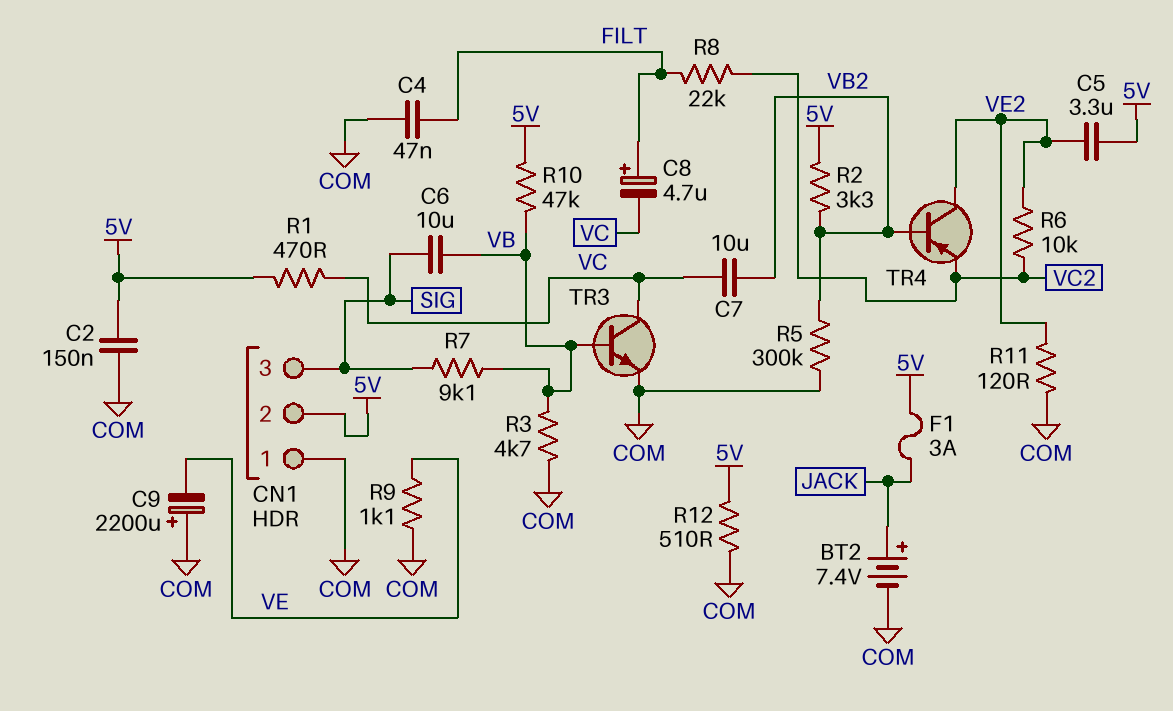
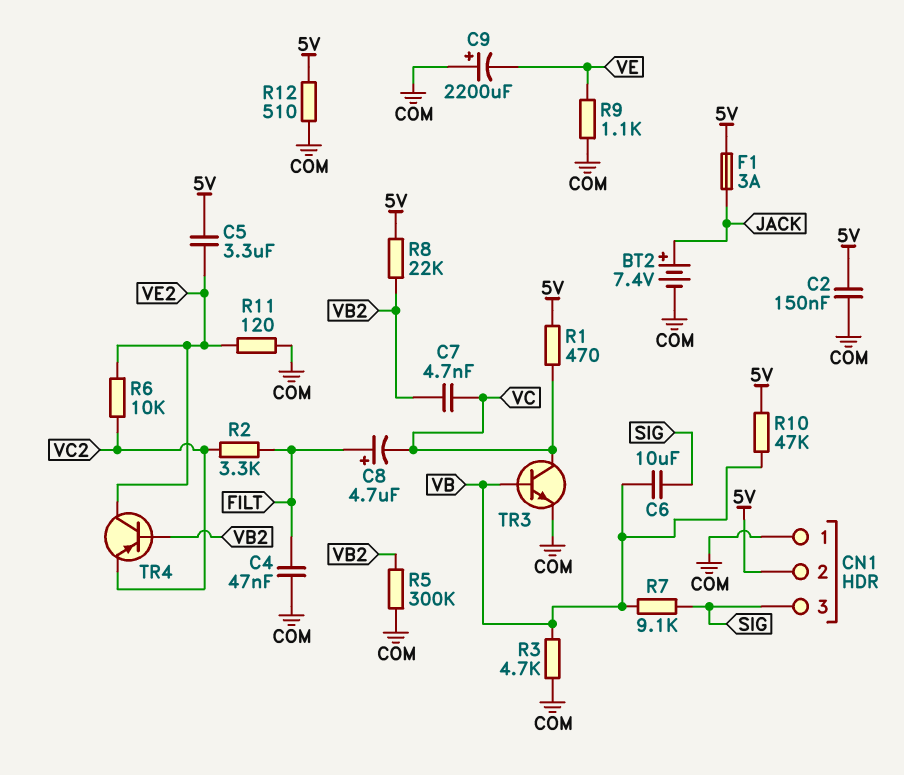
C7: 10uF (VB2, VC) -> 4.7nF (VB2, VC)
R2: 3.3k (5V, VB2) -> 3.3k (FILT, VC2)
R8: 22k (FILT, VC2) -> 22k (5V, VB2)

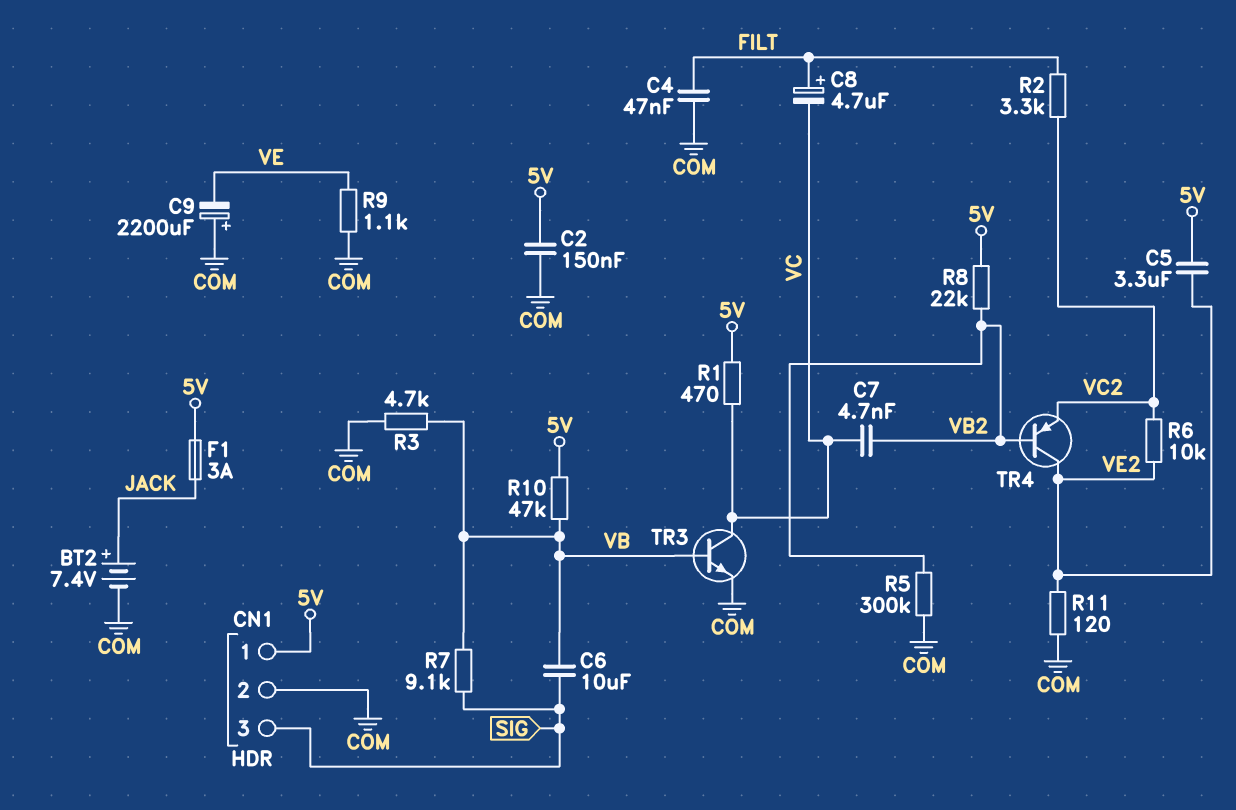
CN1 pin 1: COM -> 5V
CN1 pin 2: 5V -> COM
R12: 510 (5V, COM) -> none

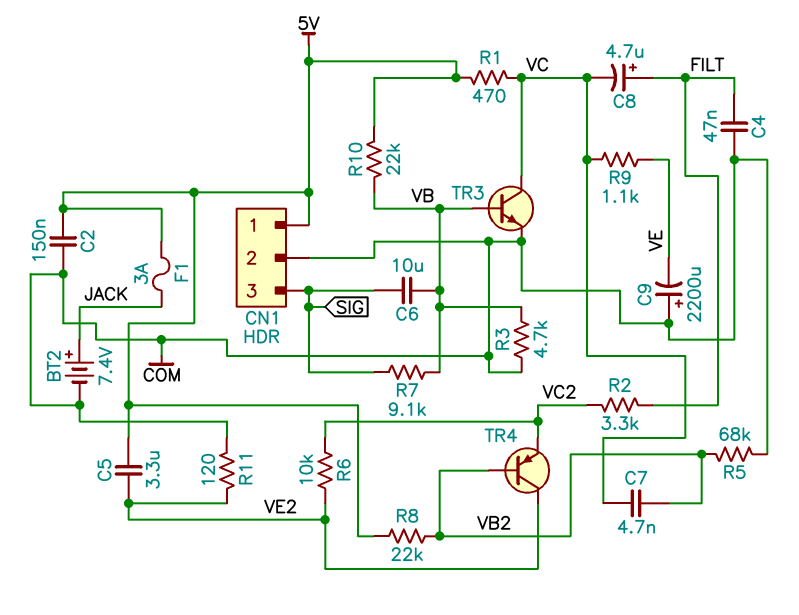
R5: 300k (COM, VB2) -> 68k (COM, VB2)
R9: 1.1k (COM, VE) -> 1.1k (VC, VE)
R10: 47k (5V, VB) -> 22k (5V, VB)

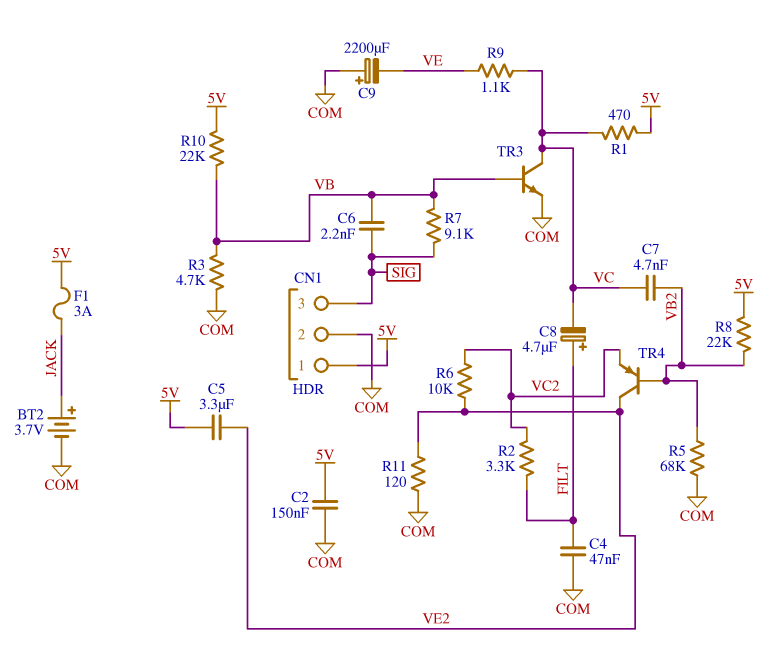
BT2: 7.4V (plus JACK, minus COM) -> 3.7V (plus JACK, minus COM)
C6: 10uF (SIG, VB) -> 2.2nF (SIG, VB)

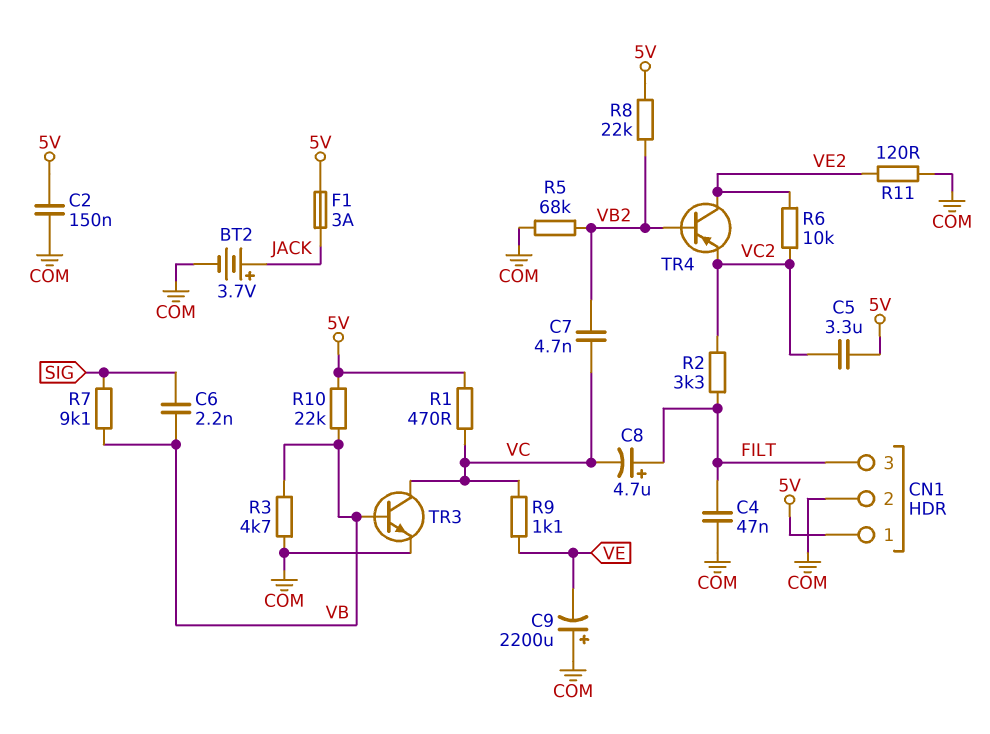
C5: 3.3uF (5V, VE2) -> 3.3uF (5V, VC2)
CN1 pin 3: SIG -> FILT

